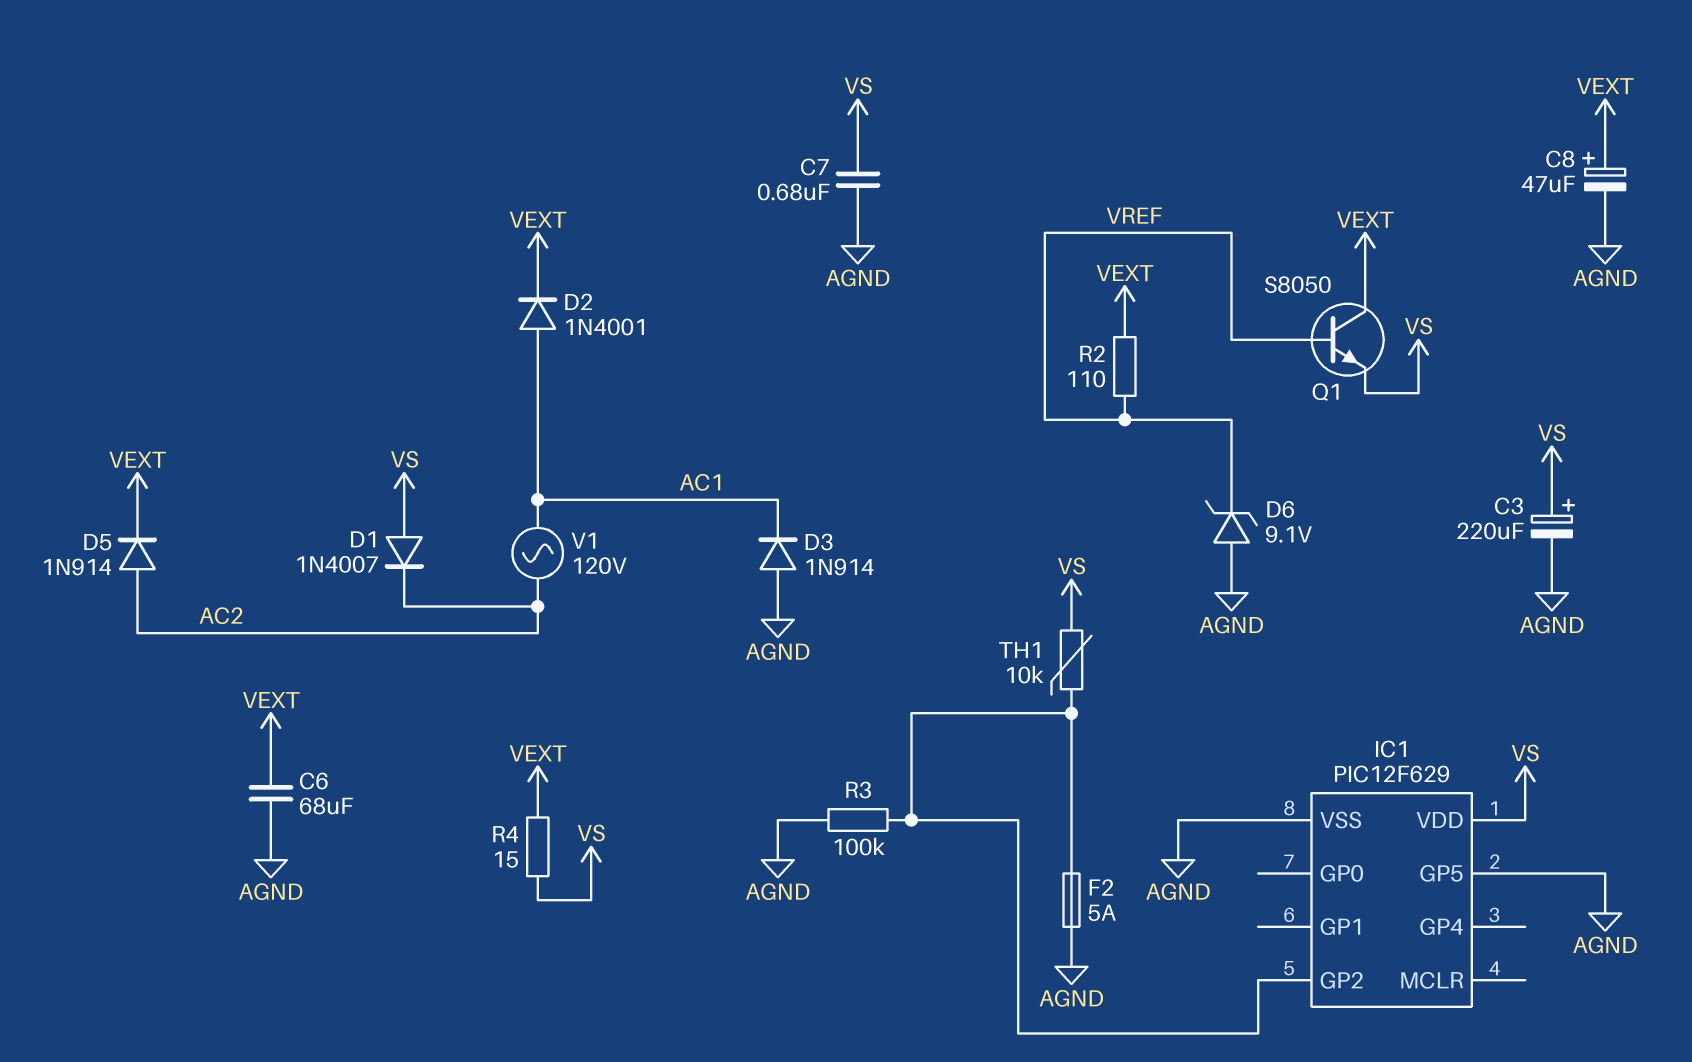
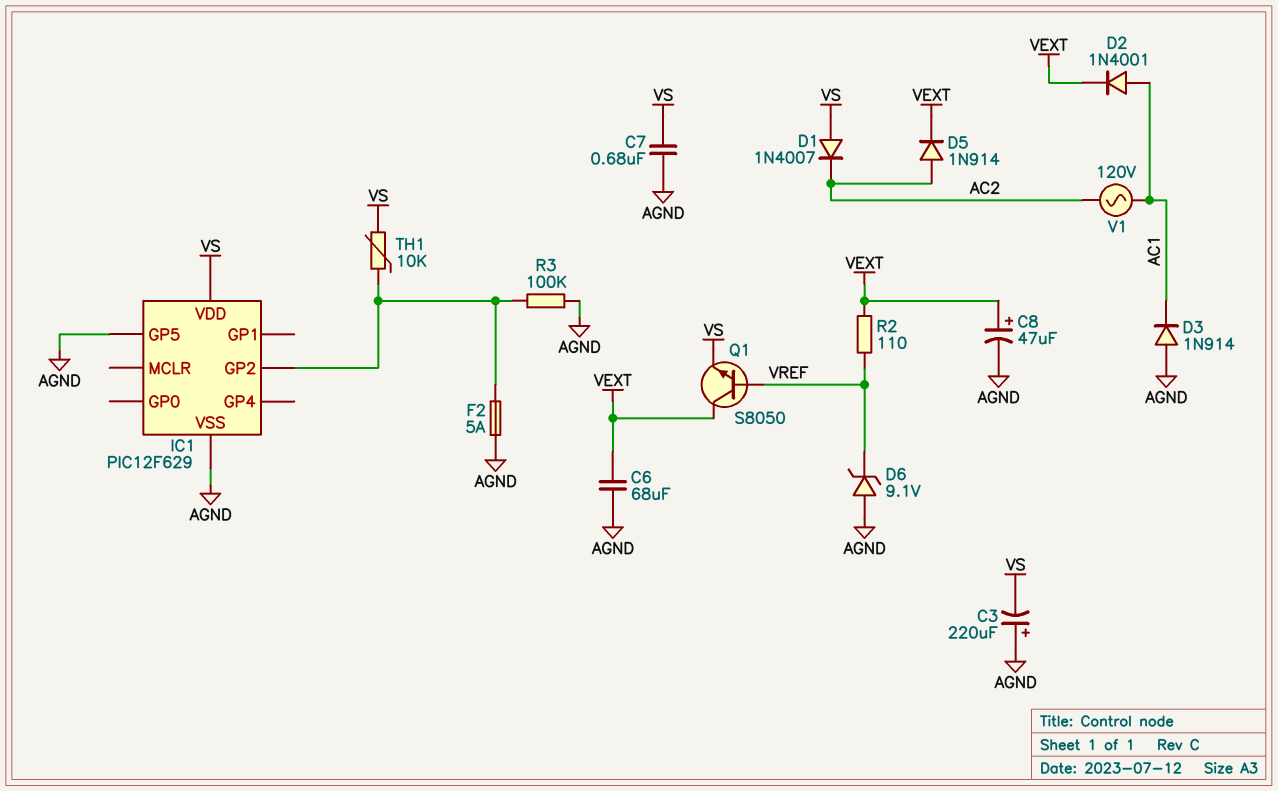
C3: 220uF (plus VS, minus AGND) -> 220uF (plus AGND, minus VS)
R4: 15 (VEXT, VS) -> none

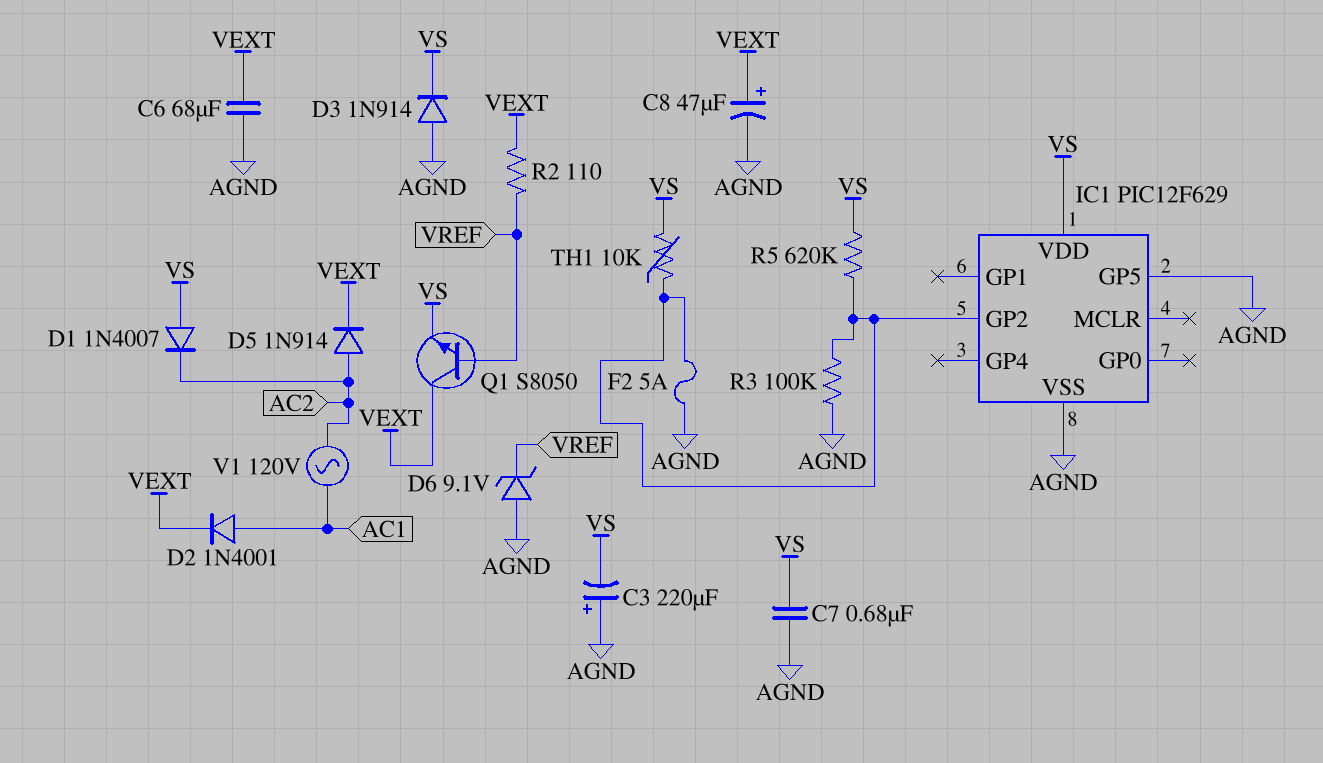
D3: diode 1N914 (A AGND, K AC1) -> diode 1N914 (A AGND, K VS)
R5: none -> 620k (IC1/GP2, VS)

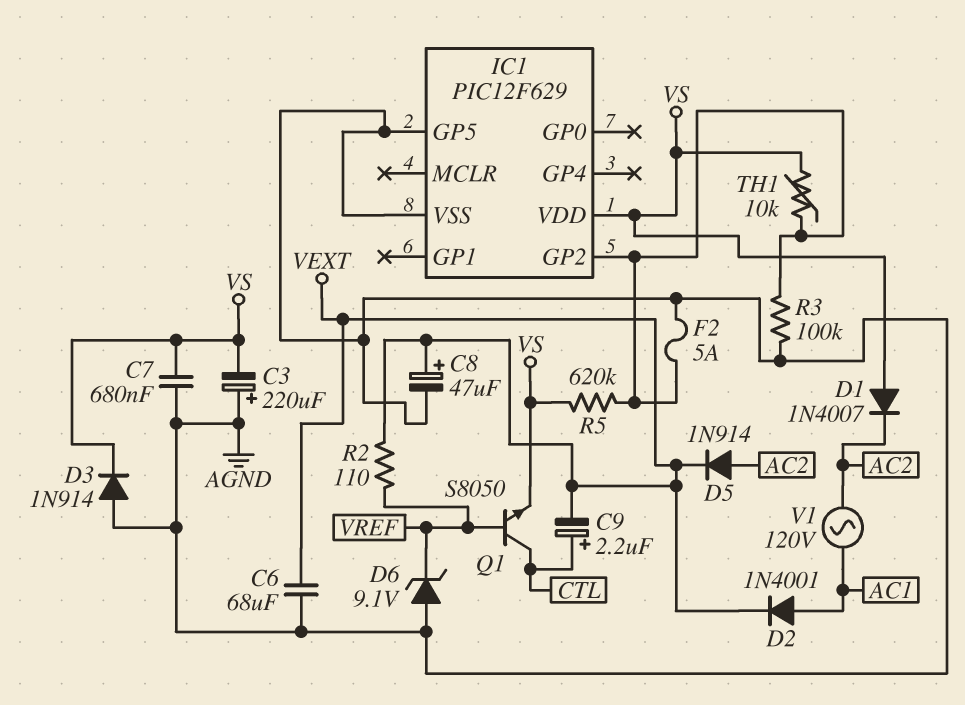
C9: none -> 2.2uF (plus CTL, minus VEXT)
Q1: NPN S8050 (B VREF, C VEXT, E VS) -> NPN S8050 (B VREF, C CTL, E VS)

